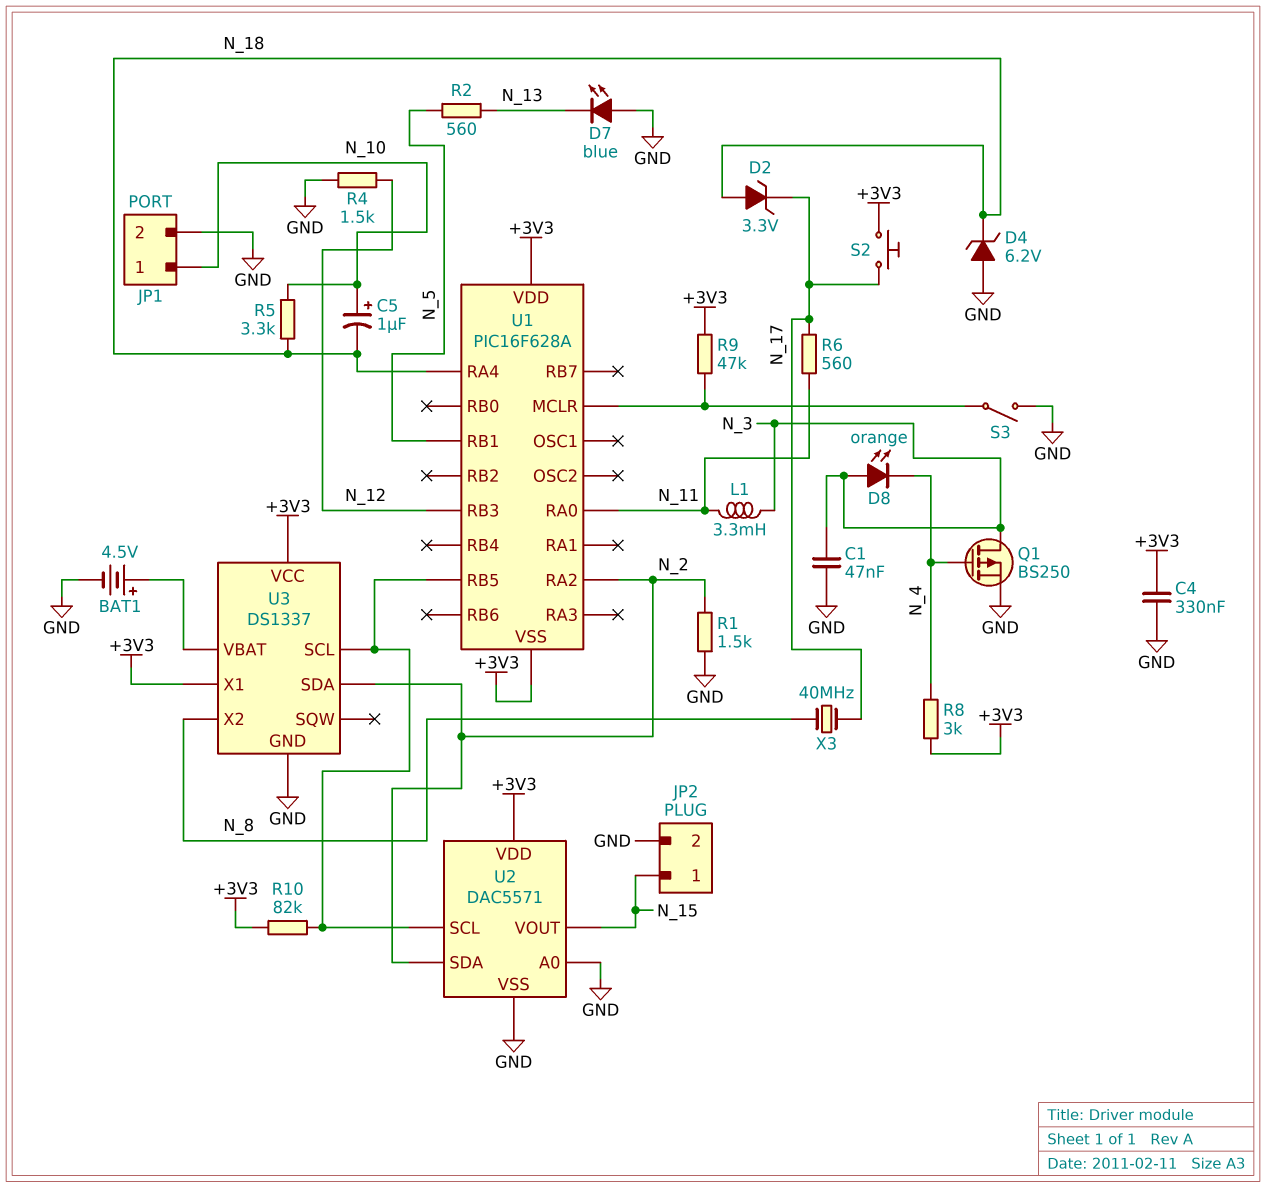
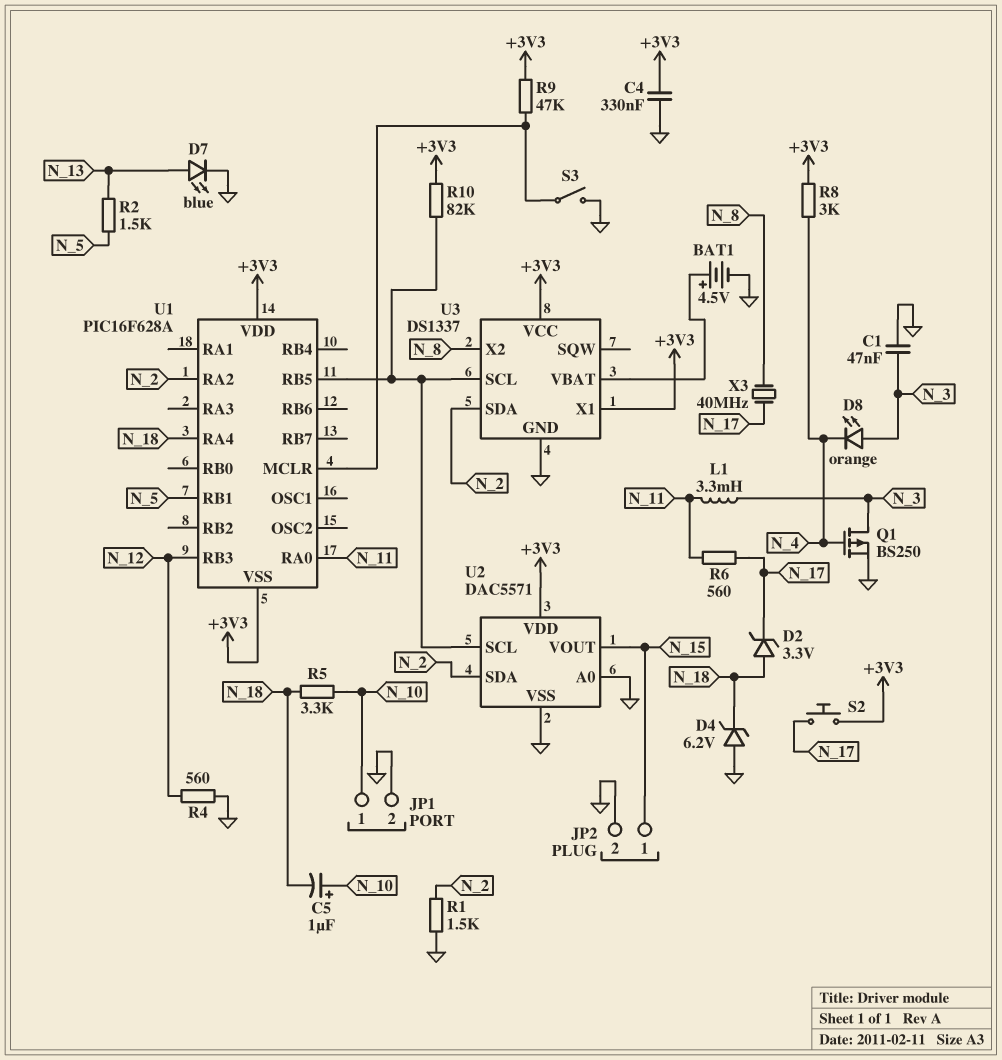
D7: LED blue (A GND, K N_13) -> LED blue (A N_13, K GND)
R2: 560 (N_5, N_13) -> 1.5k (N_5, N_13)
R4: 1.5k (GND, N_12) -> 560 (GND, N_12)

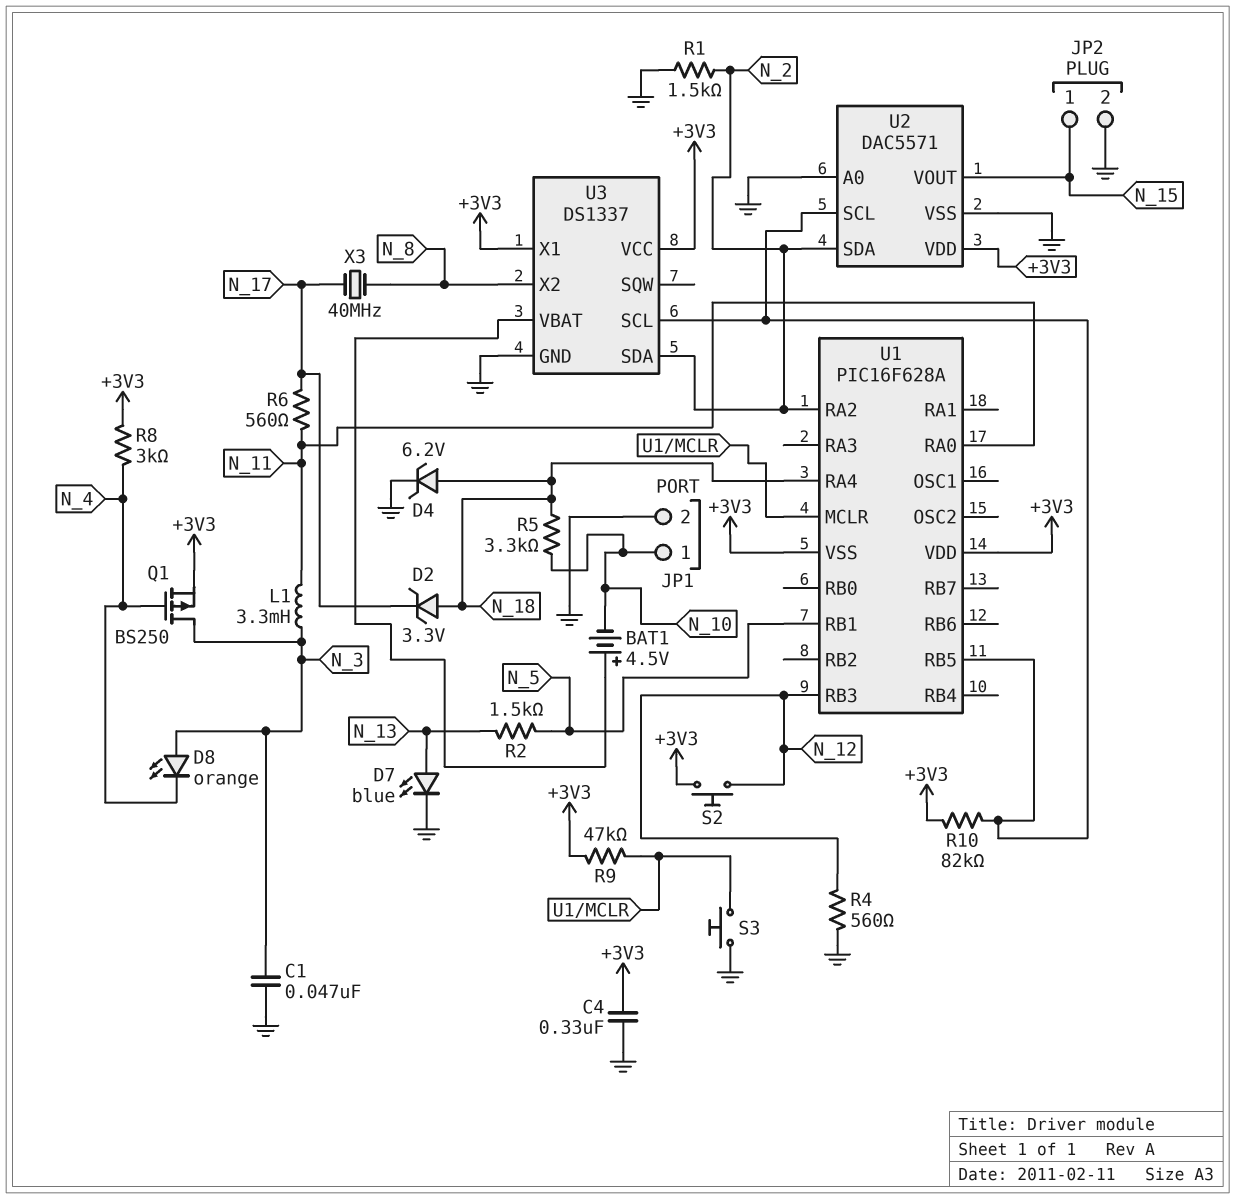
BAT1: 4.5V (plus U3/VBAT, minus GND) -> 4.5V (plus U3/VBAT, minus N_10)
C5: 1uF (plus N_10, minus N_18) -> none
D4: zener 6.2V (A GND, K N_18) -> zener 6.2V (A N_18, K GND)
Q1: PMOS BS250 (G N_4, D N_3, S GND) -> PMOS BS250 (G N_4, D N_3, S +3V3)
S2: button (+3V3, N_17) -> button (+3V3, N_12)
S3: switch (GND, U1/MCLR) -> button (GND, U1/MCLR)

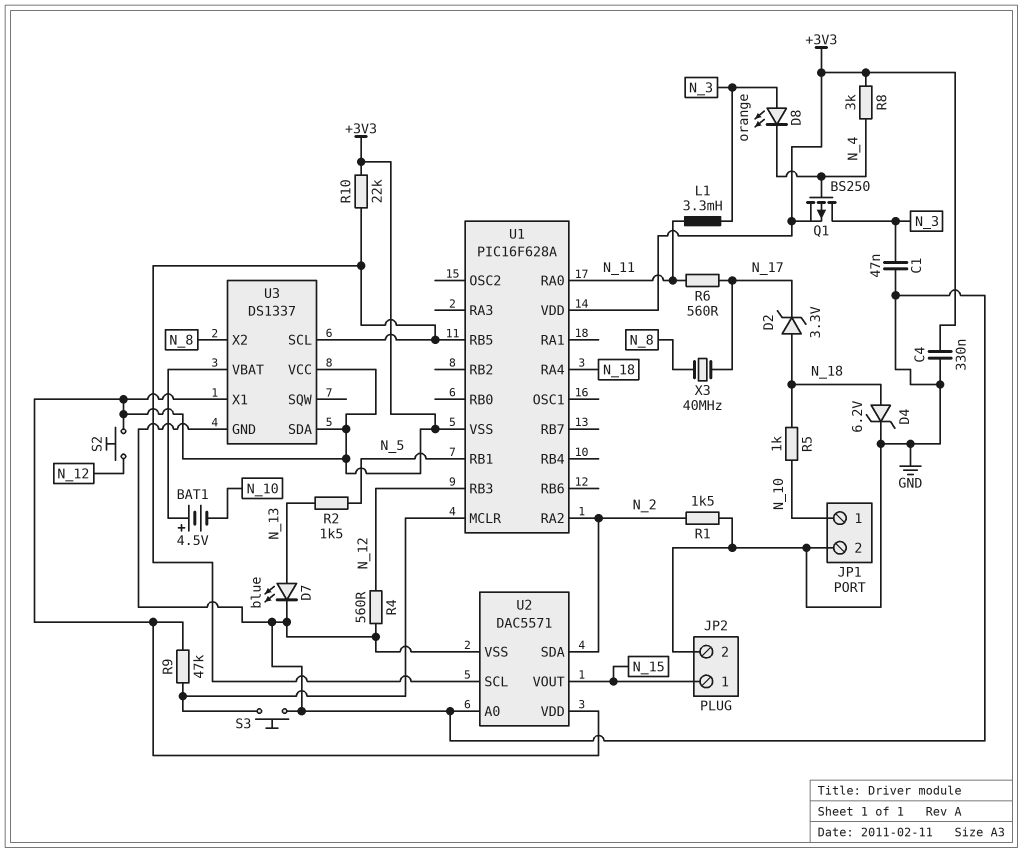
R5: 3.3k (N_10, N_18) -> 1k (N_10, N_18)
R10: 82k (+3V3, U1/RB5) -> 22k (+3V3, U1/RB5)
U3 pin SDA: N_2 -> +3V3

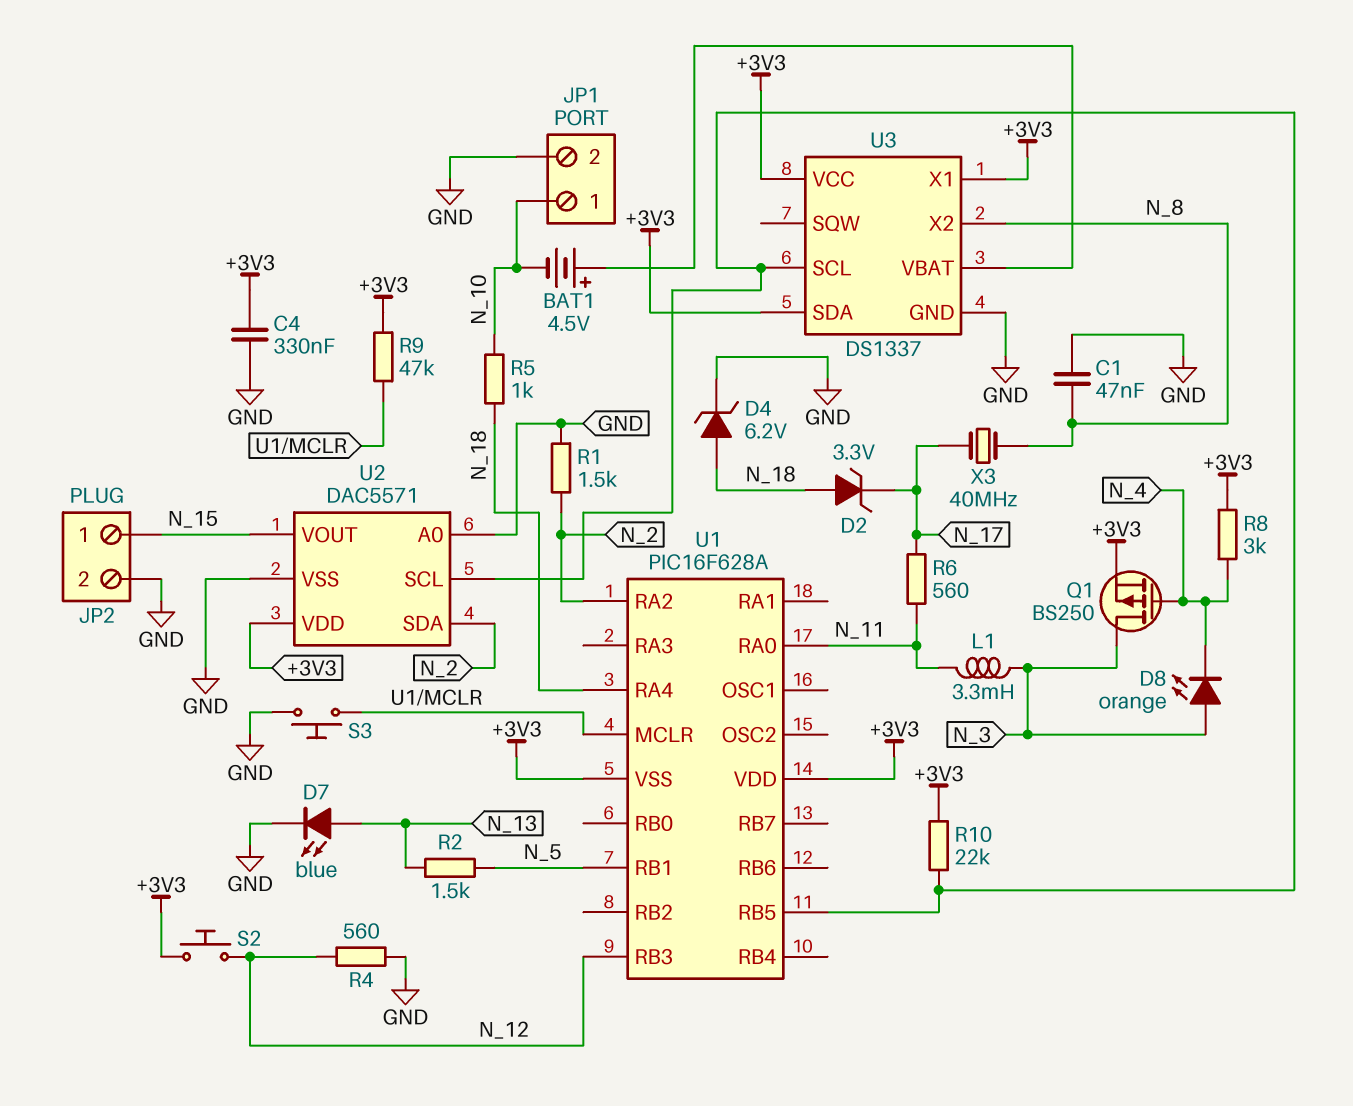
C1: 47nF (GND, N_3) -> 47nF (GND, N_8)

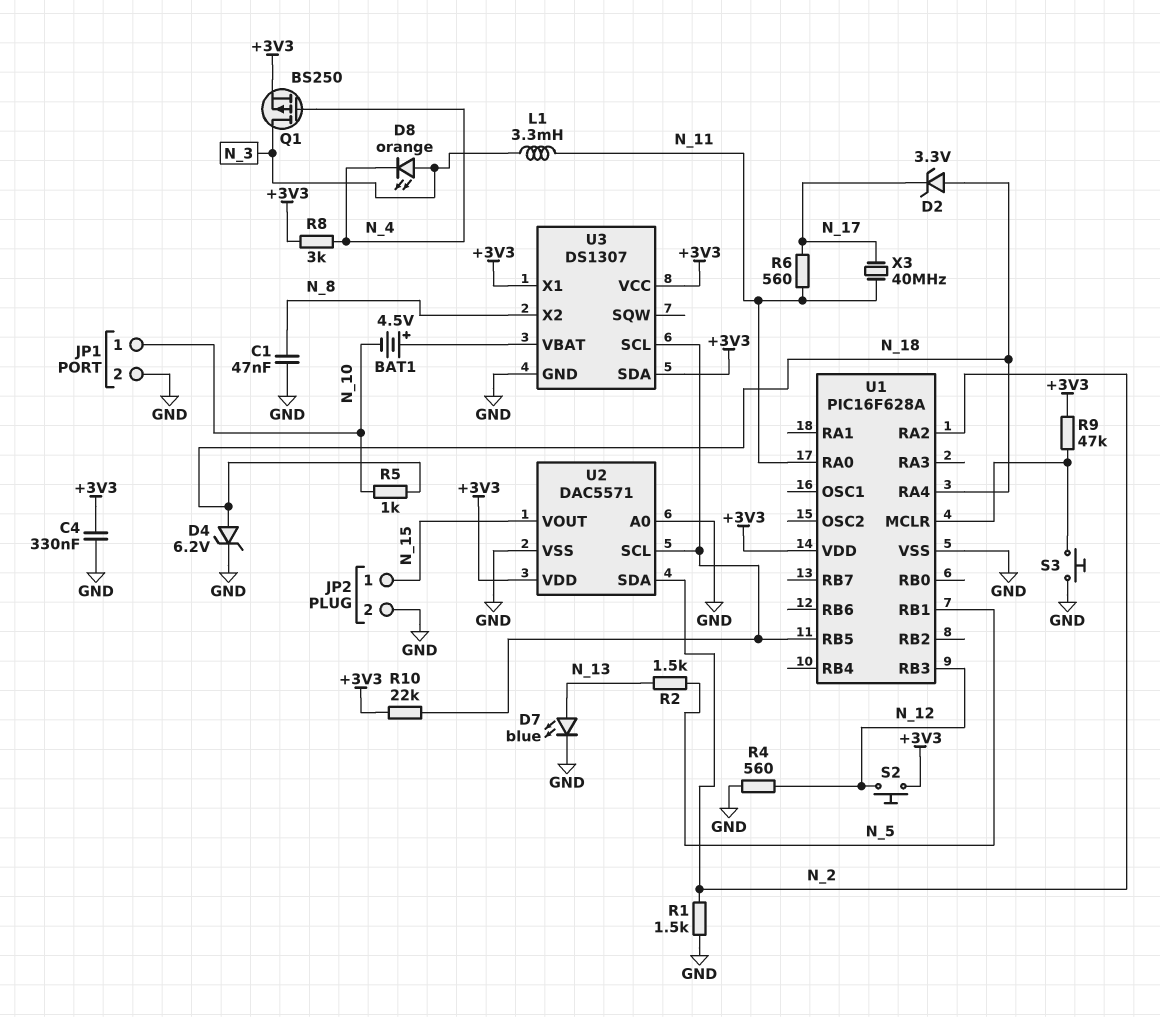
U1 pin VSS: +3V3 -> GND
U3: DS1337 -> DS1307
X3: 40MHz (N_8, N_17) -> 40MHz (N_11, N_17)

